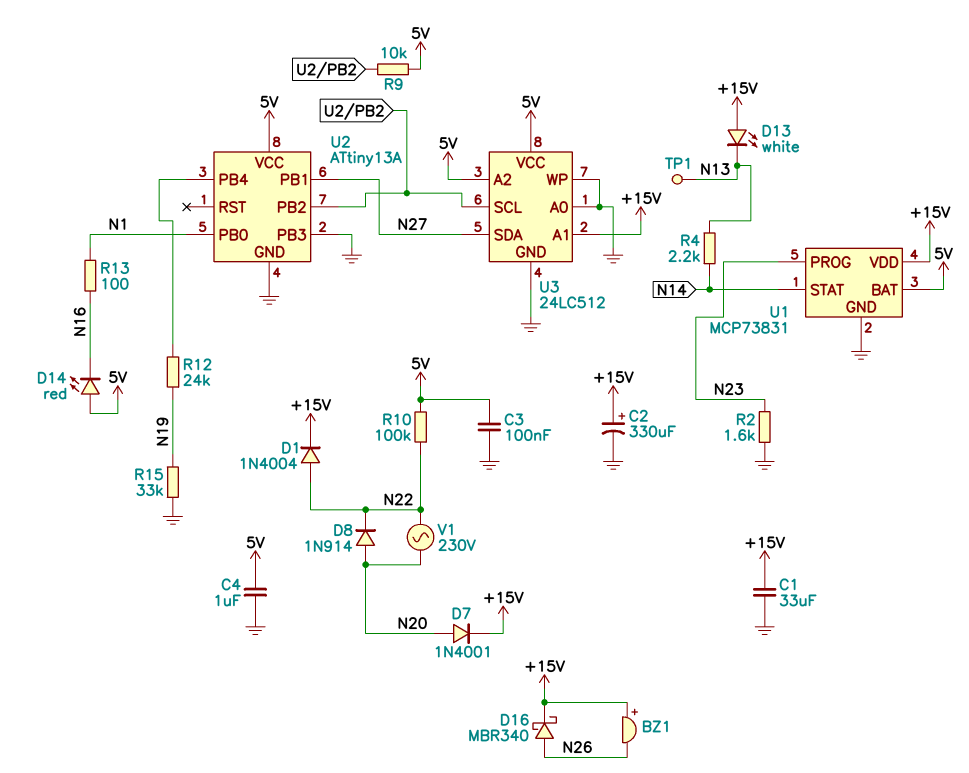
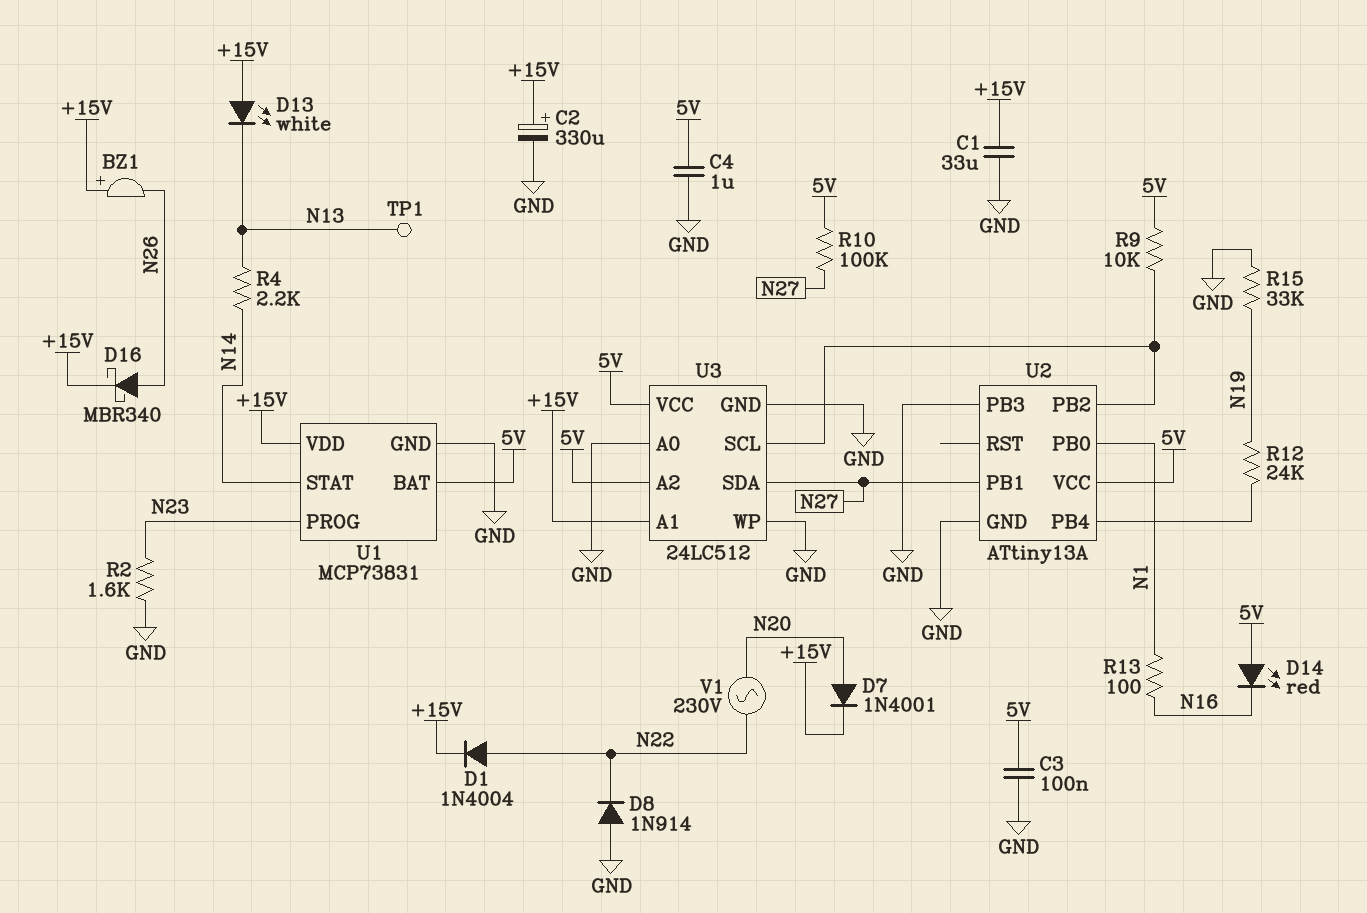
D8: diode 1N914 (A N20, K N22) -> diode 1N914 (A GND, K N22)
R10: 100k (5V, N22) -> 100k (5V, N27)

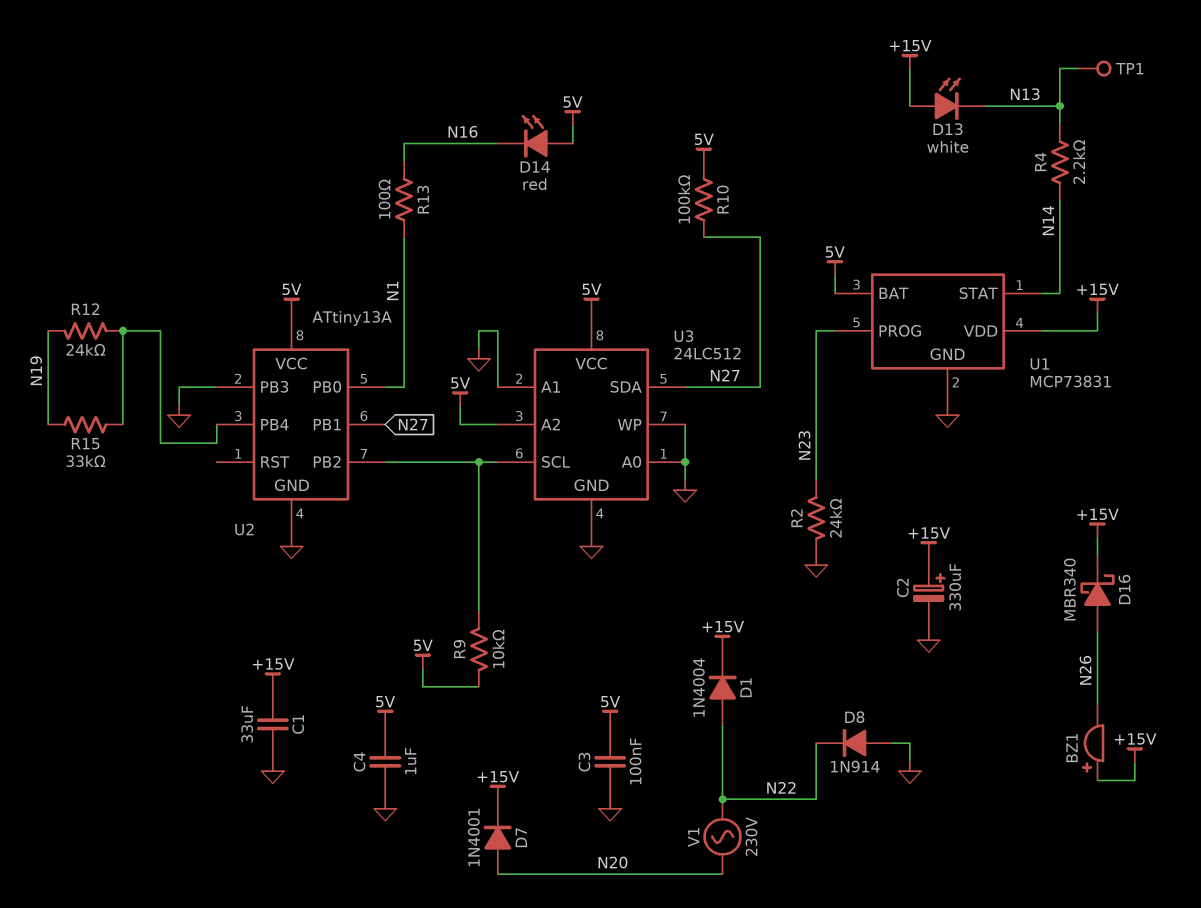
R2: 1.6k (GND, N23) -> 24k (GND, N23)
R15: 33k (GND, N19) -> 33k (N19, U2/PB4)
U3 pin A1: +15V -> GND

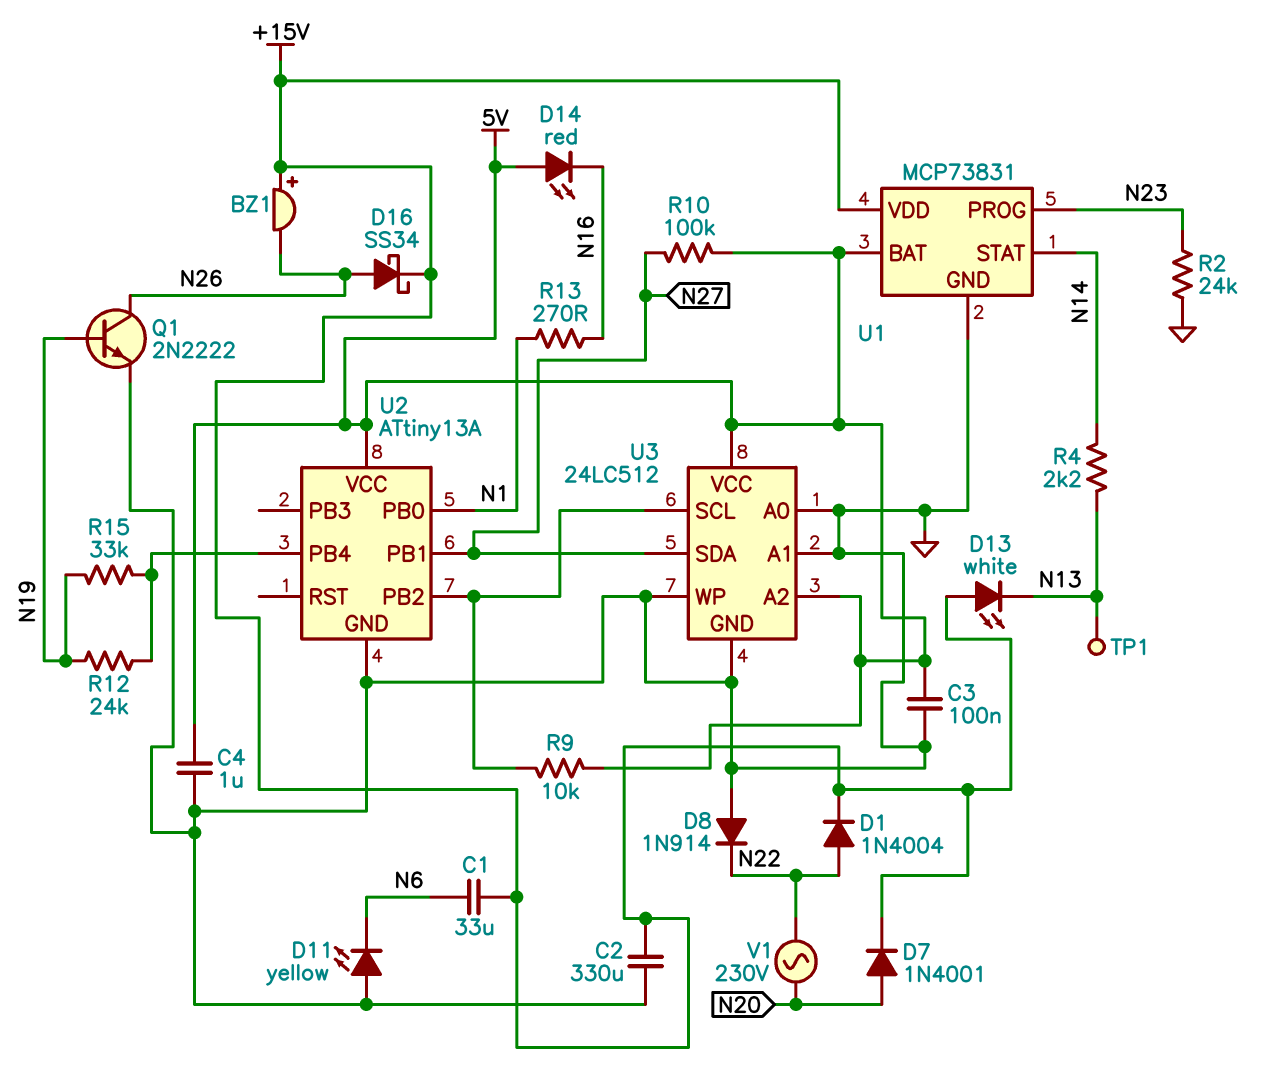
C1: 33uF (+15V, GND) -> 33uF (+15V, N6)
C2: 330uF (plus +15V, minus GND) -> 330uF (+15V, GND)
D11: none -> LED yellow (A GND, K N6)
D16: schottky MBR340 (A N26, K +15V) -> schottky SS34 (A N26, K +15V)
Q1: none -> NPN 2N2222 (B N19, C N26, E GND)
R13: 100 (N1, N16) -> 270 (N1, N16)
U2 pin PB3: GND -> none

